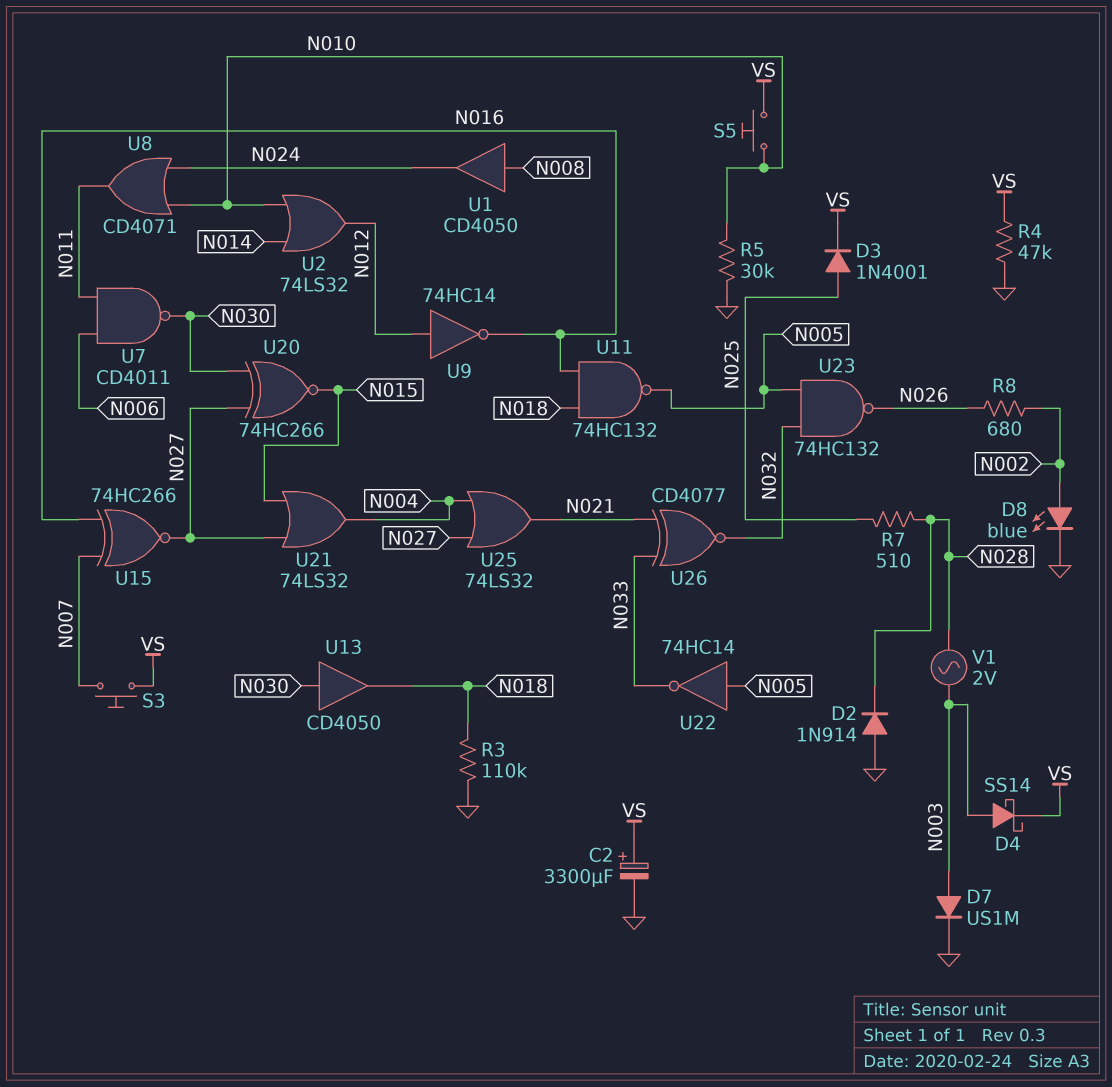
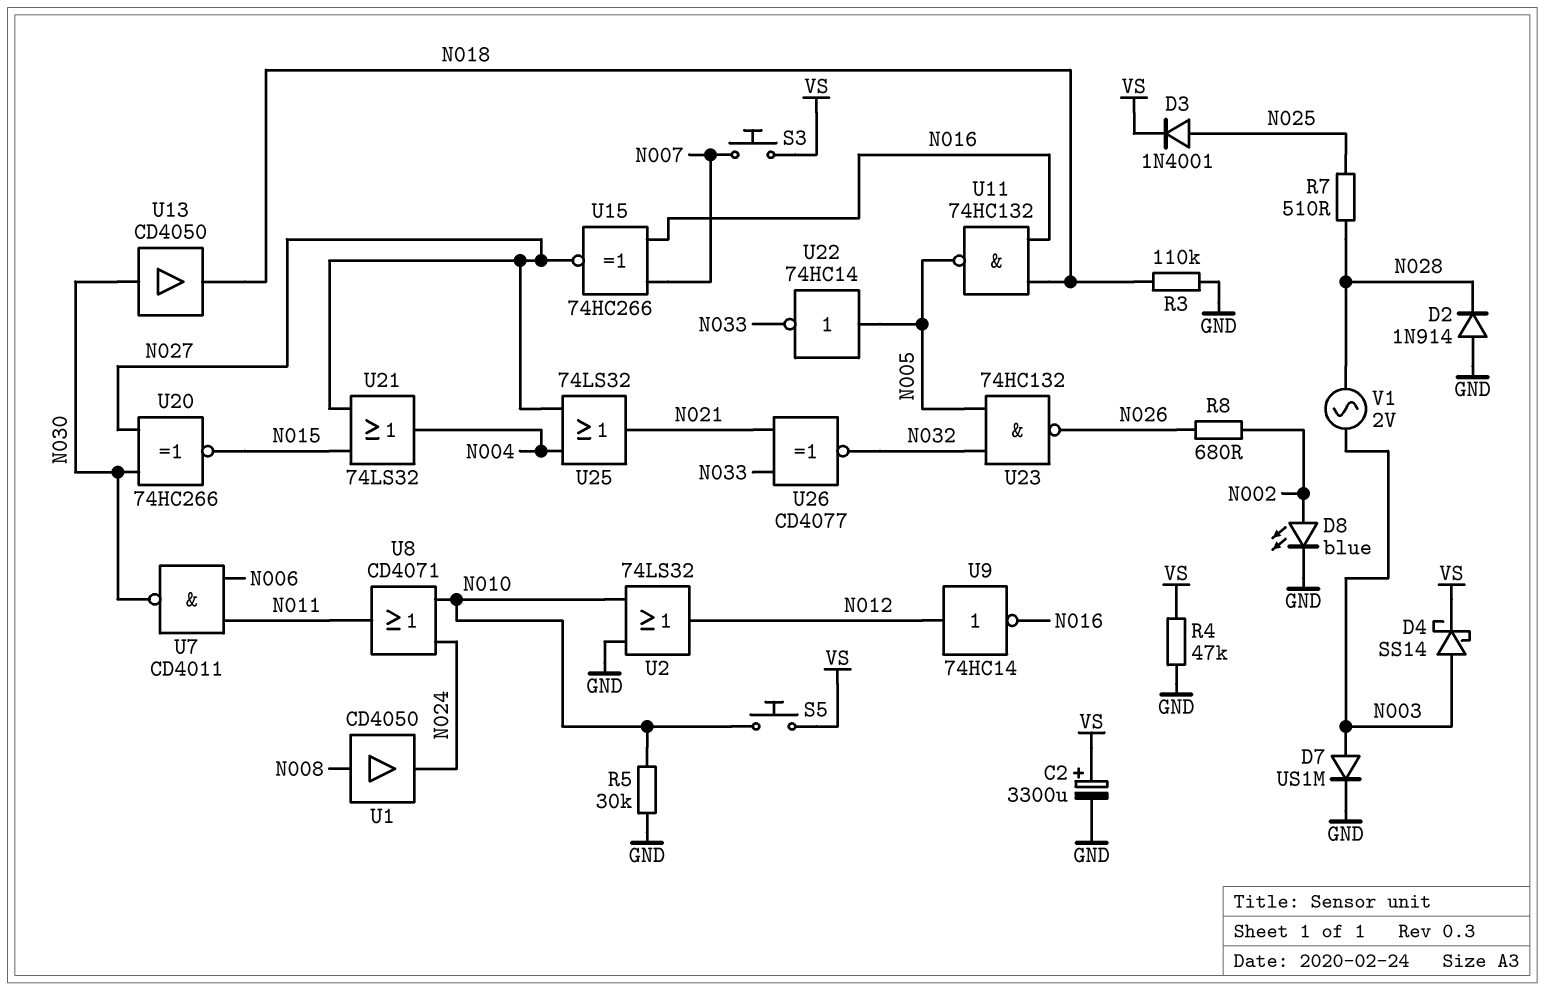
U2: OR 74LS32 (in N010, in N014, out N012) -> OR 74LS32 (in GND, in N010, out N012)

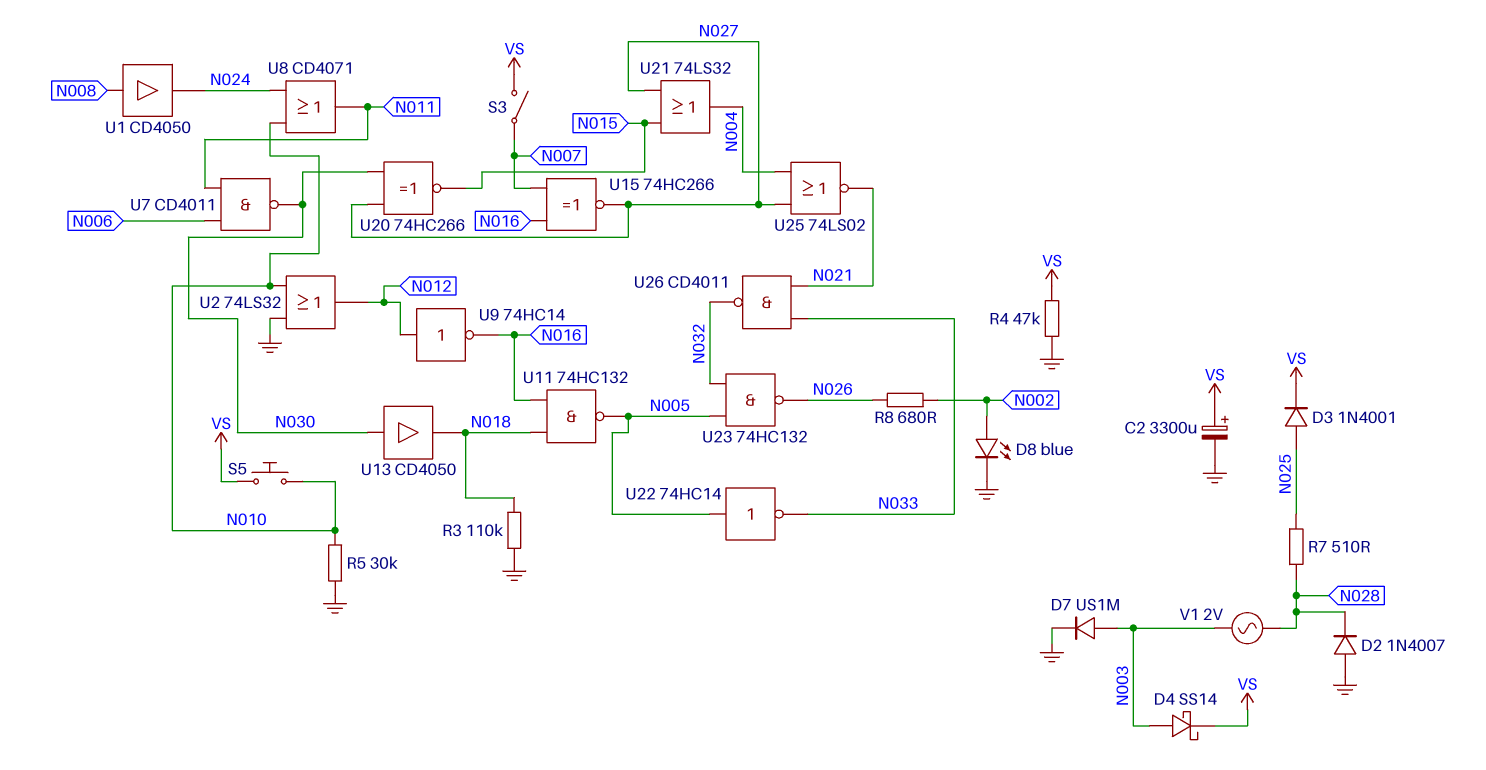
D2: diode 1N914 (A GND, K N028) -> diode 1N4007 (A GND, K N028)
S3: button (N007, VS) -> switch (N007, VS)
U25: OR 74LS32 (in N004, in N027, out N021) -> NOR 74LS02 (in N004, in N027, out N021)
U26: XNOR CD4077 (in N021, in N033, out N032) -> NAND CD4011 (in N021, in N033, out N032)

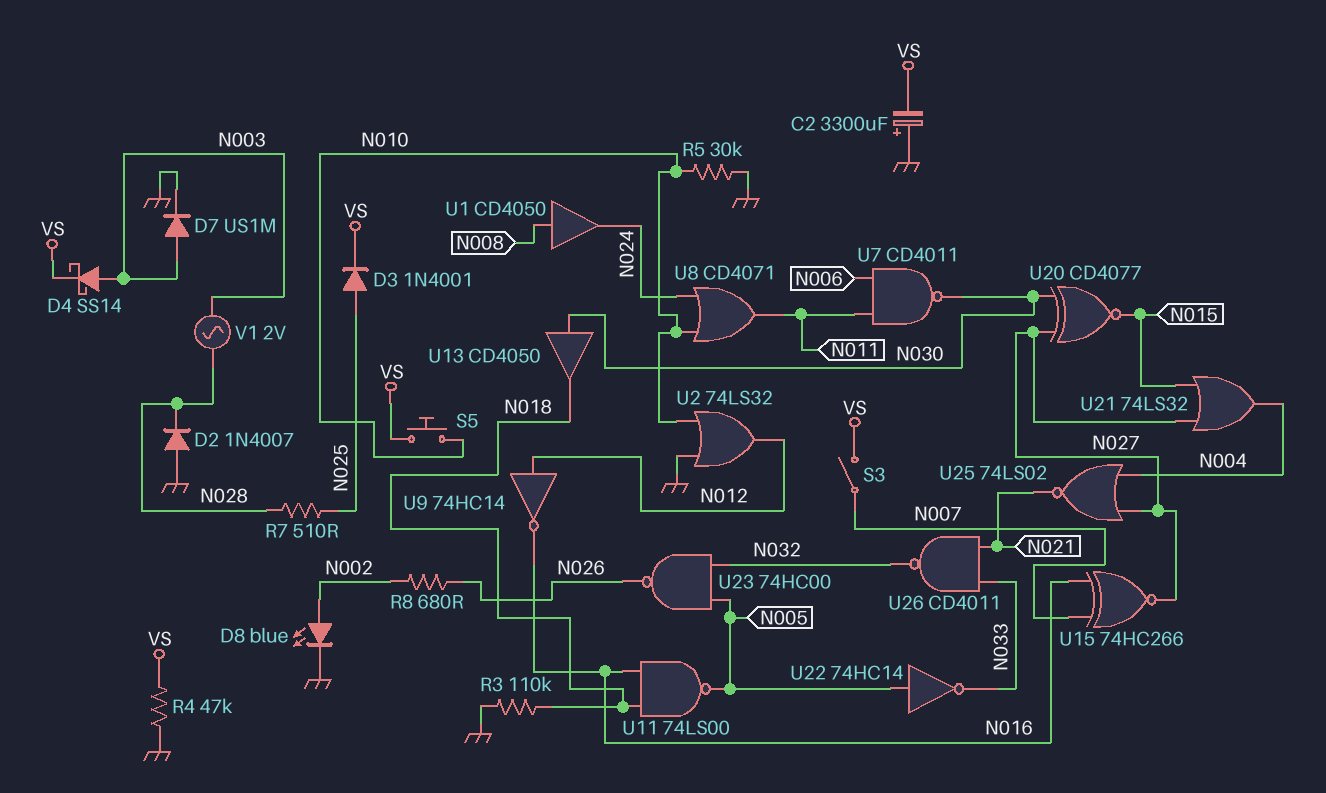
C2: 3300uF (plus VS, minus GND) -> 3300uF (plus GND, minus VS)
U11: NAND 74HC132 (in N016, in N018, out N005) -> NAND 74LS00 (in N016, in N018, out N005)
U20: XNOR 74HC266 (in N027, in N030, out N015) -> XNOR CD4077 (in N027, in N030, out N015)
U23: NAND 74HC132 (in N005, in N032, out N026) -> NAND 74HC00 (in N005, in N032, out N026)

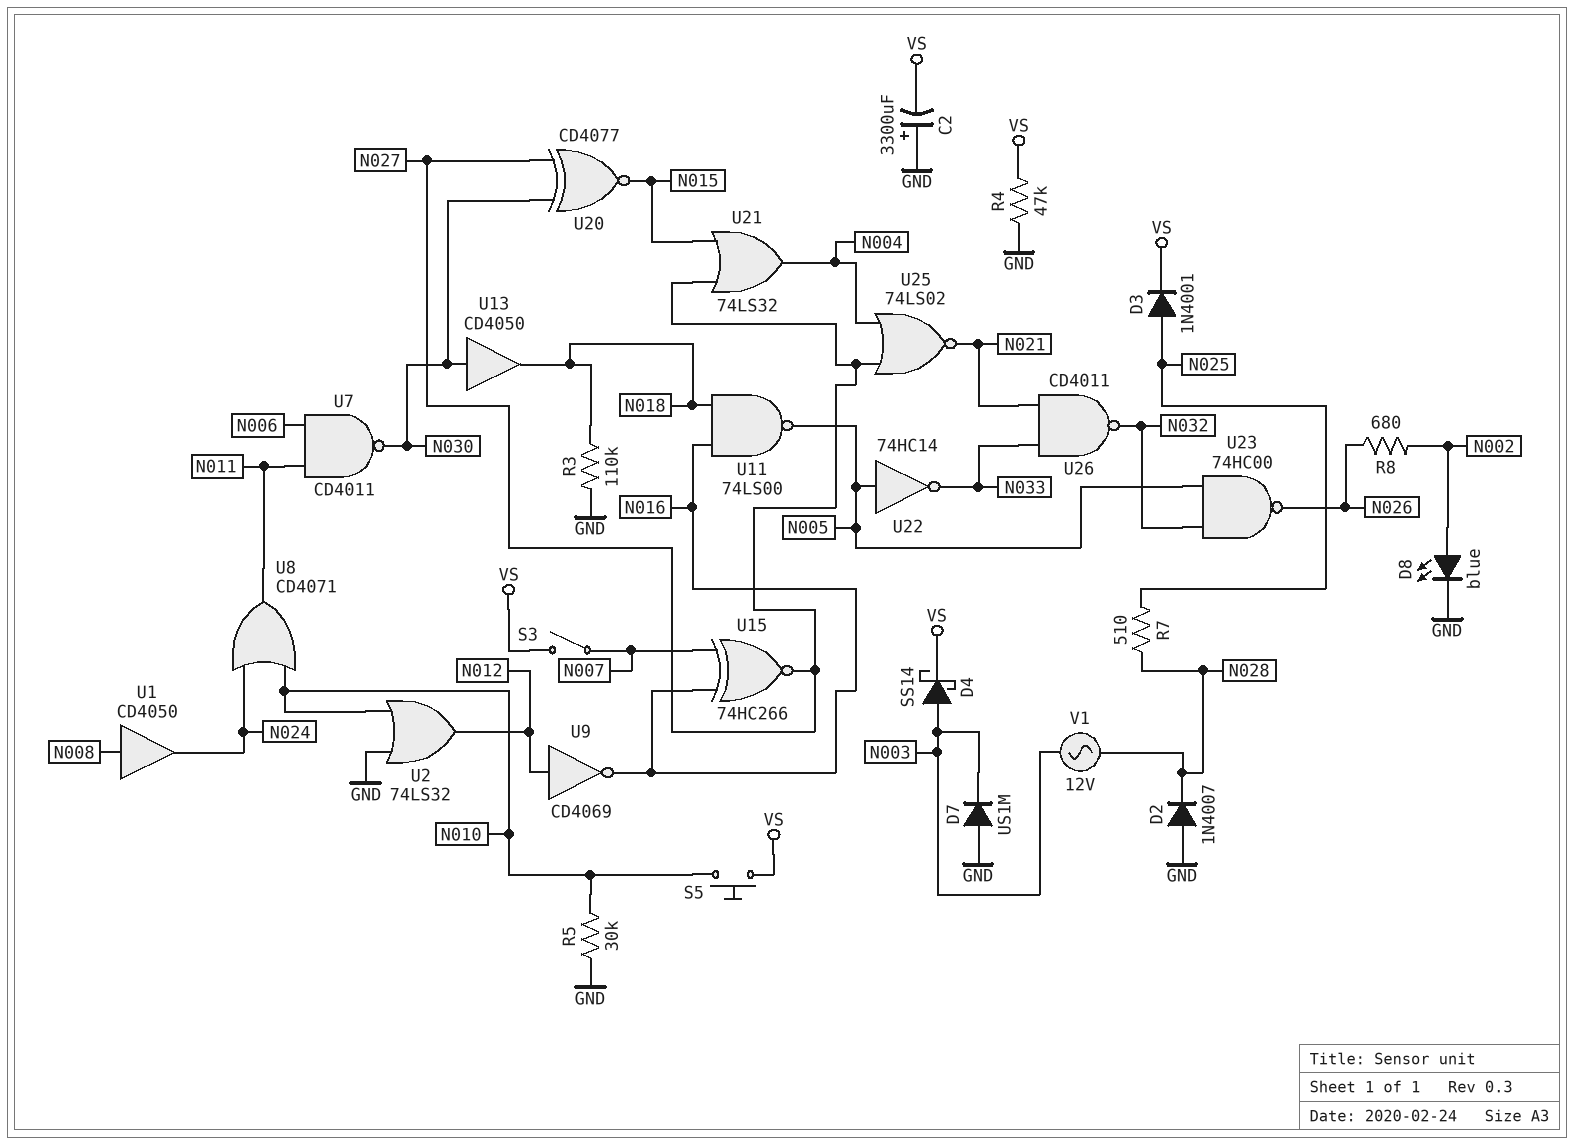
D7: diode US1M (A N003, K GND) -> diode US1M (A GND, K N003)
U9: NOT 74HC14 (in N012, out N016) -> NOT CD4069 (in N012, out N016)
V1: AC 2V (N003, N028) -> AC 12V (N003, N028)

